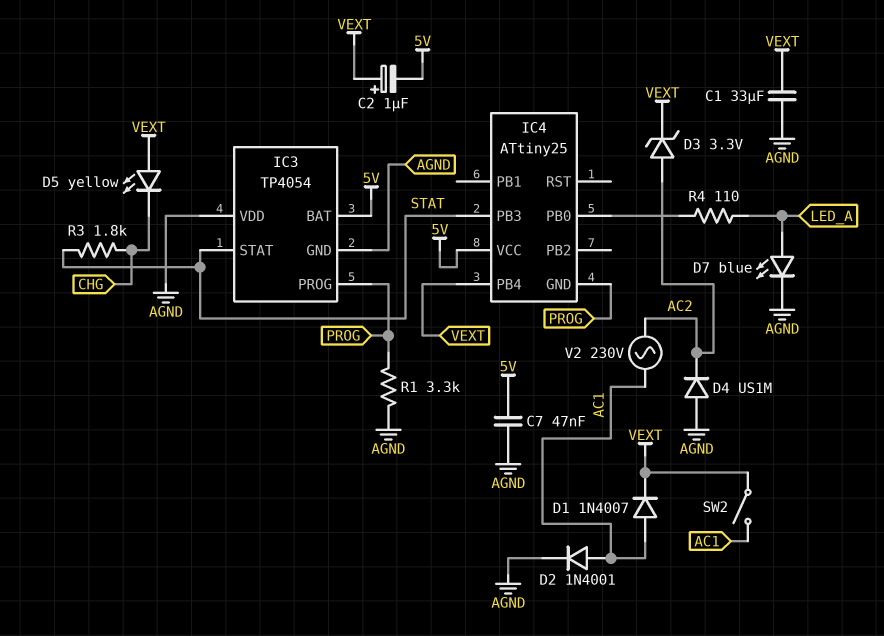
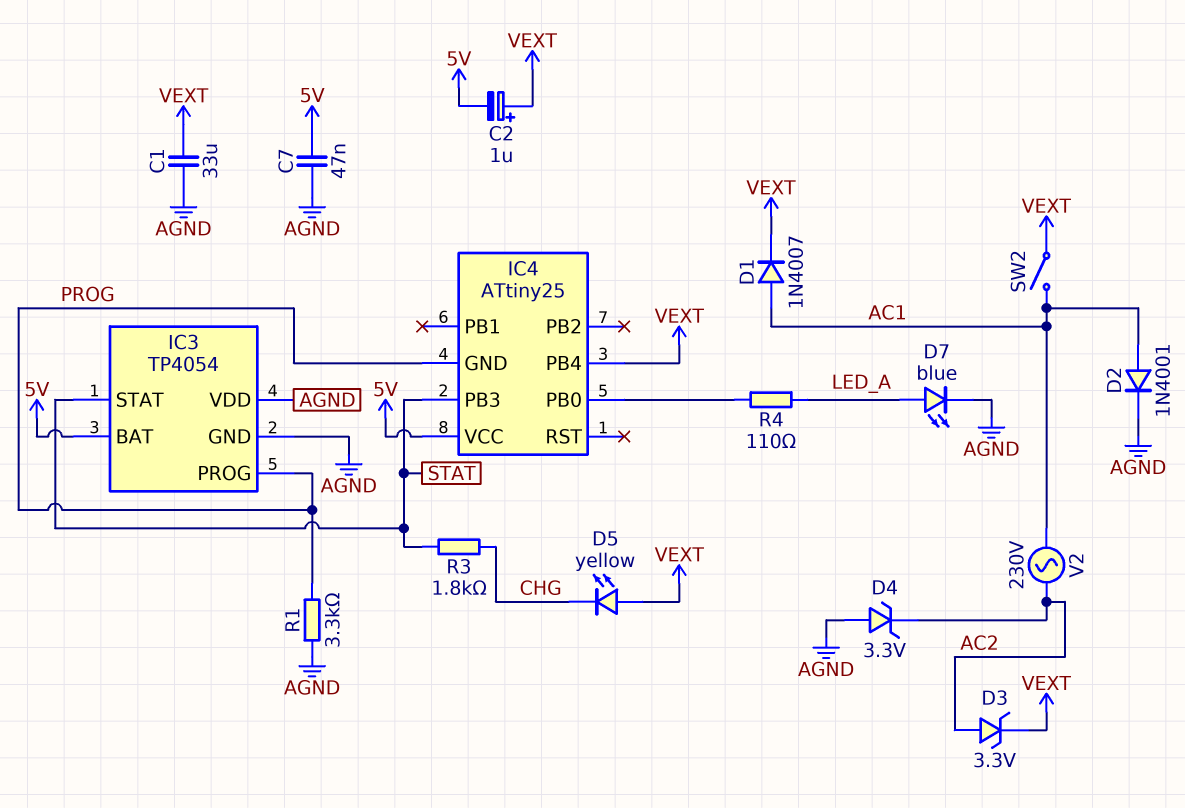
D4: diode US1M (A AGND, K AC2) -> zener 3.3V (A AGND, K AC2)

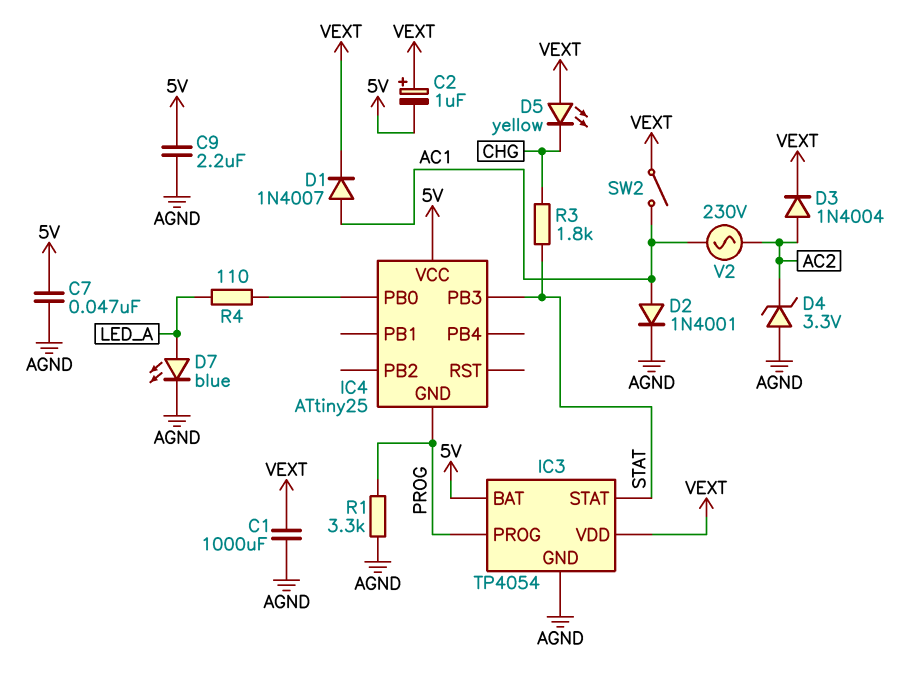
C1: 33uF (AGND, VEXT) -> 1000uF (AGND, VEXT)
C9: none -> 2.2uF (5V, AGND)
D3: zener 3.3V (A AC2, K VEXT) -> diode 1N4004 (A AC2, K VEXT)
IC3 pin VDD: AGND -> VEXT
IC4 pin PB4: VEXT -> none

